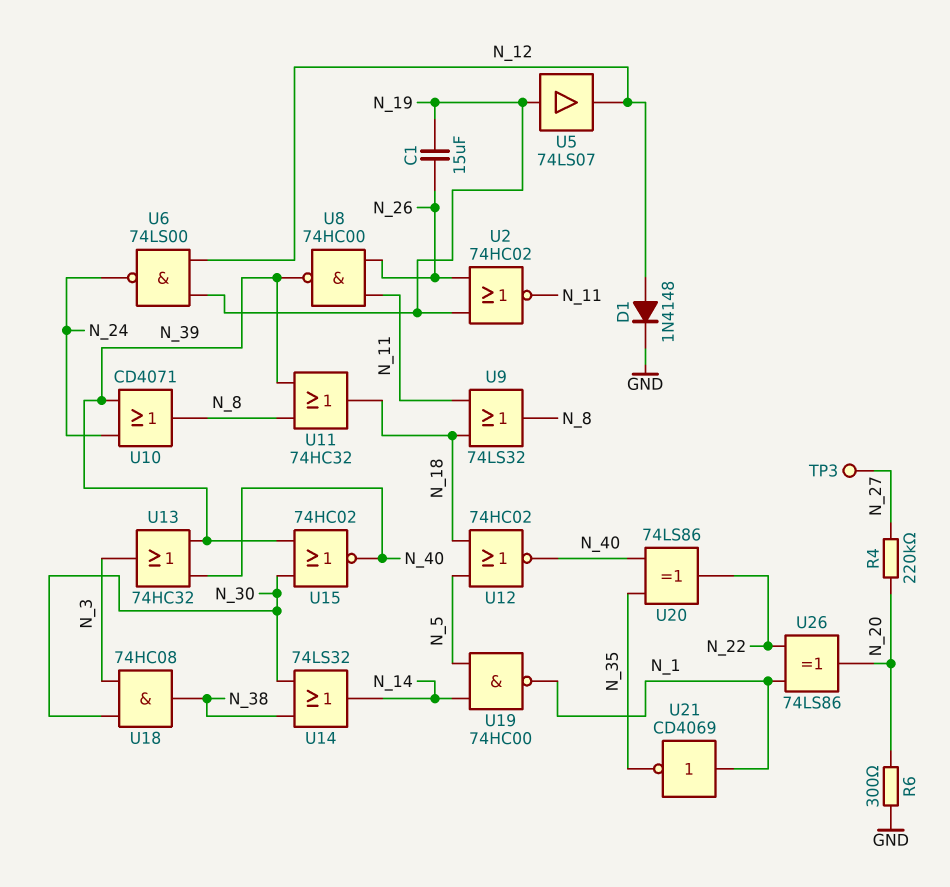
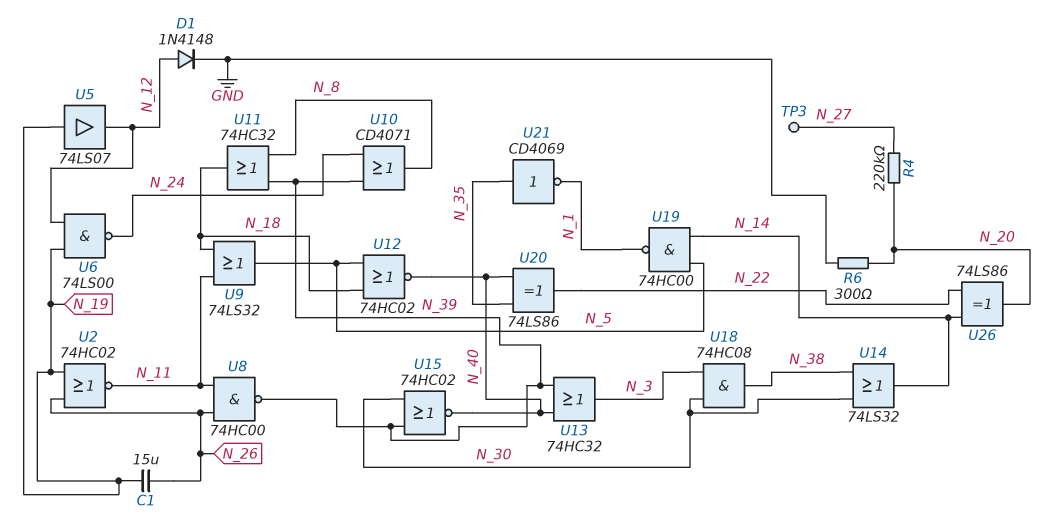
U9: OR 74LS32 (in N_11, in N_18, out N_8) -> OR 74LS32 (in N_11, in N_18, out N_5)
U21: NOT CD4069 (in N_1, out N_35) -> NOT CD4069 (in N_35, out N_1)
U26: XOR 74LS86 (in N_1, in N_22, out N_20) -> XOR 74LS86 (in N_14, in N_22, out N_20)

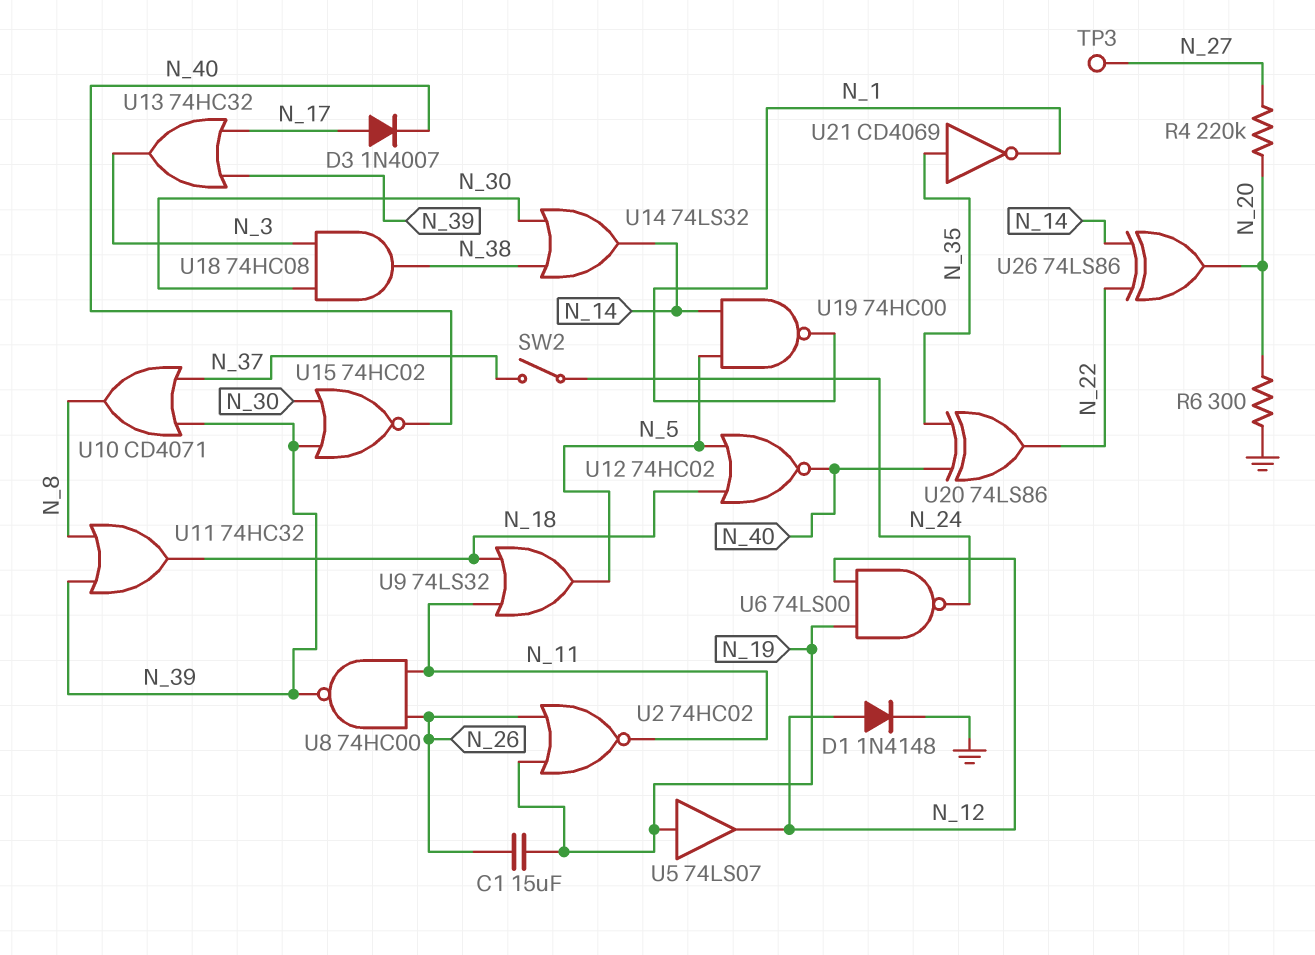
D3: none -> diode 1N4007 (A N_17, K N_40)
SW2: none -> switch (N_24, N_37)
U10: OR CD4071 (in N_24, in N_39, out N_8) -> OR CD4071 (in N_37, in N_39, out N_8)
U13: OR 74HC32 (in N_39, in N_40, out N_3) -> OR 74HC32 (in N_17, in N_39, out N_3)

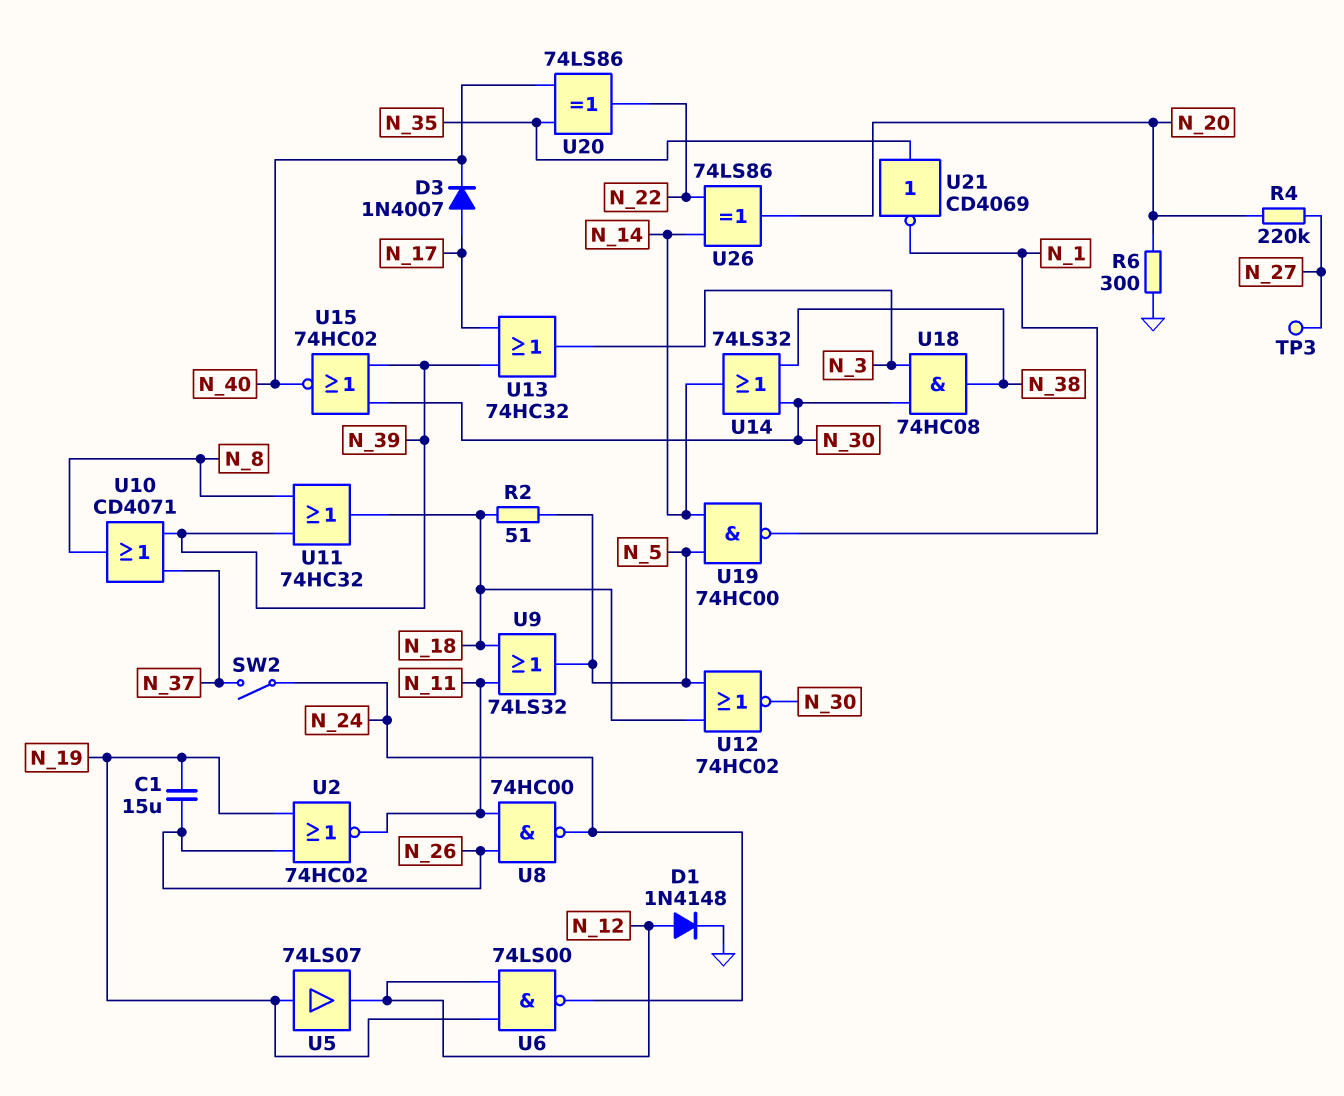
R2: none -> 51 (N_5, N_18)
U8: NAND 74HC00 (in N_11, in N_26, out N_39) -> NAND 74HC00 (in N_11, in N_26, out N_24)
U12: NOR 74HC02 (in N_5, in N_18, out N_40) -> NOR 74HC02 (in N_5, in N_18, out N_30)

